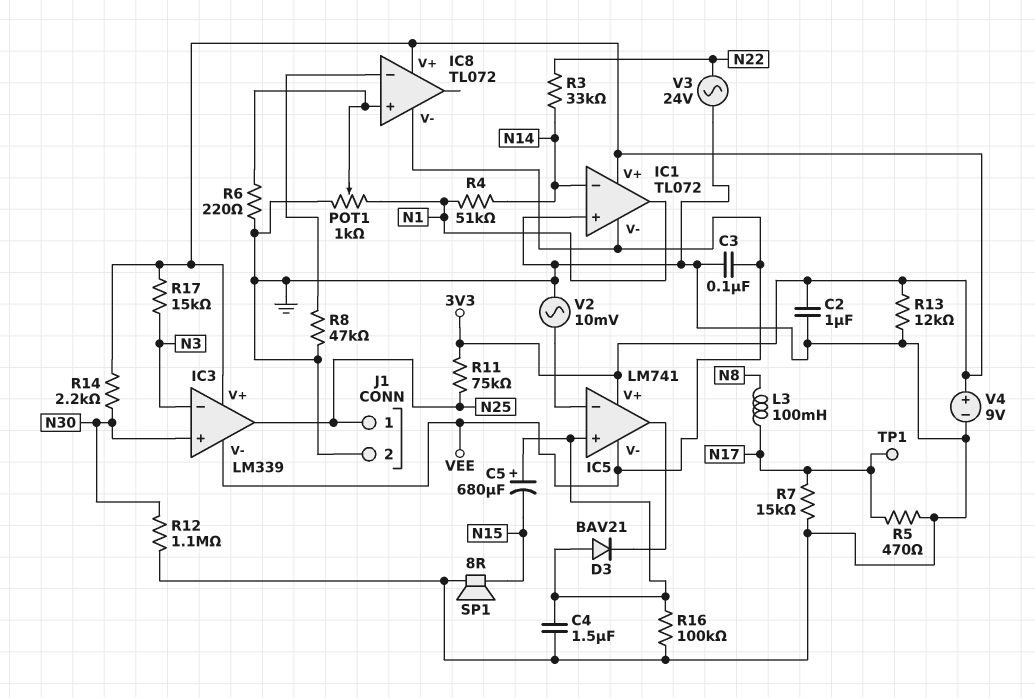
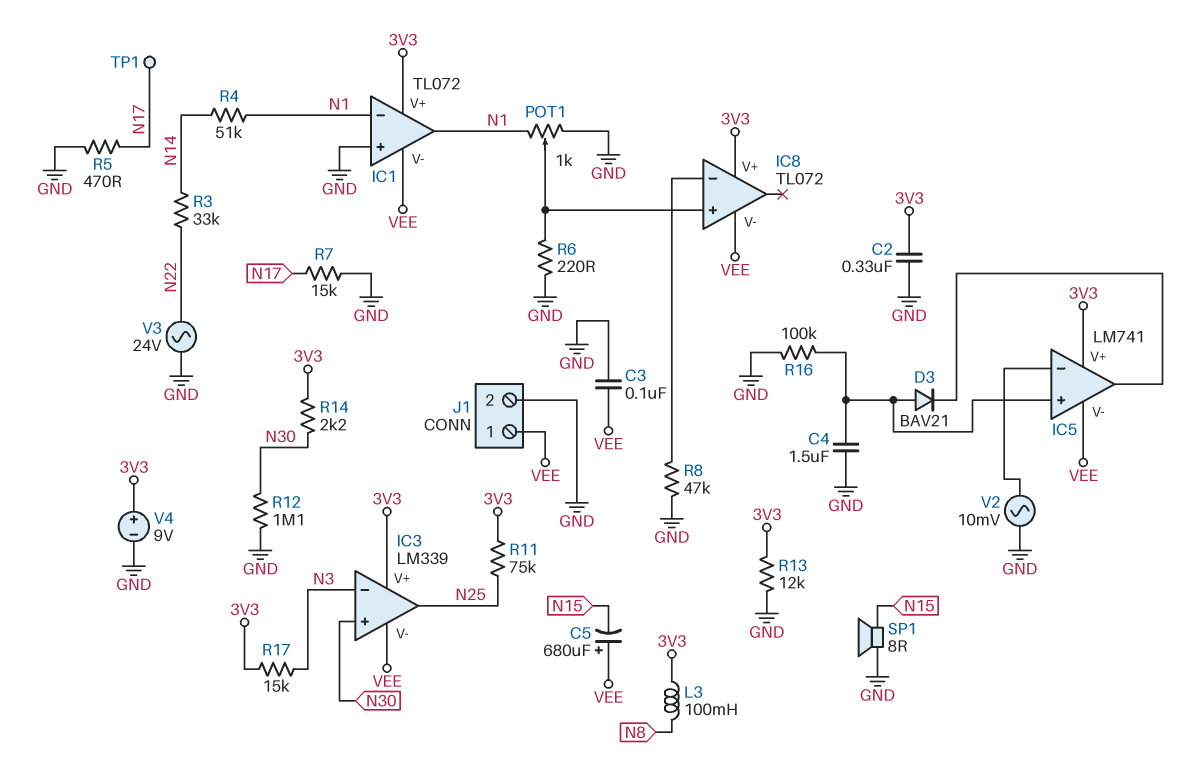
C2: 1uF (3V3, GND) -> 330nF (3V3, GND)
C5: 680uF (plus IC5/in+, minus N15) -> 680uF (plus VEE, minus N15)
IC1 pin in-: N14 -> N1
J1 pin 1: N25 -> VEE
L3: 100mH (N8, N17) -> 100mH (3V3, N8)

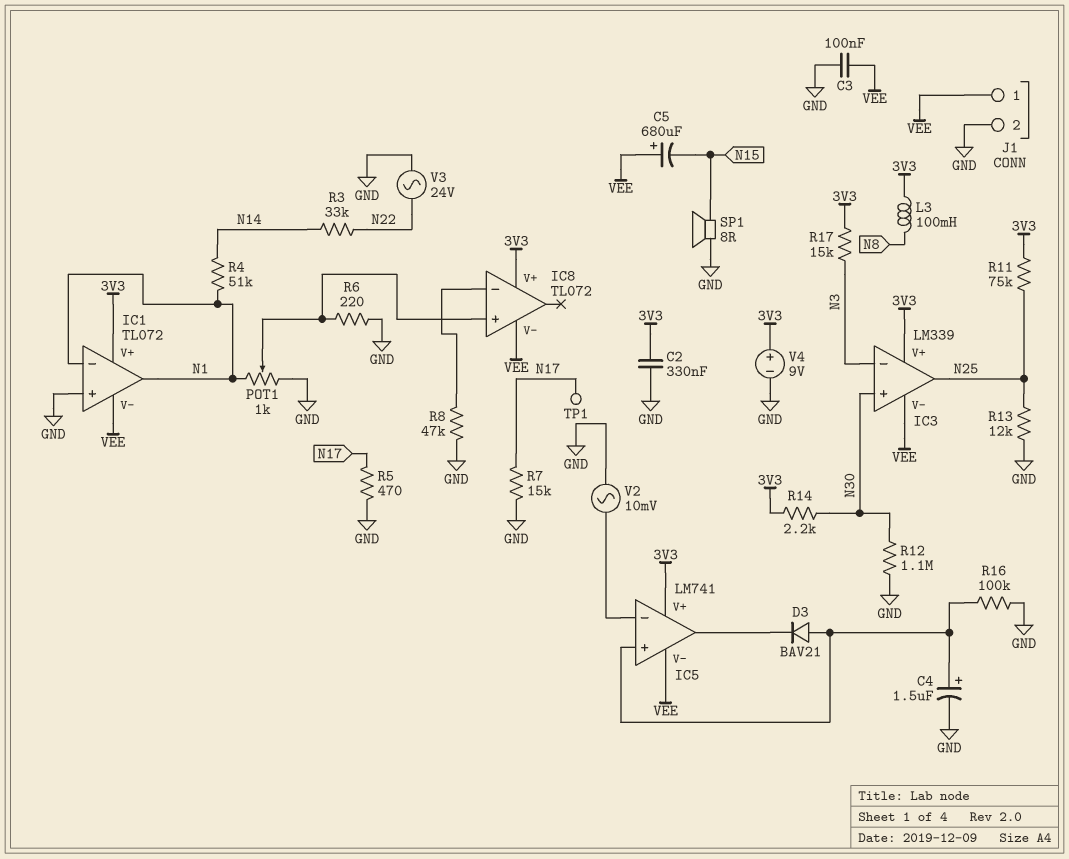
C4: 1.5uF (GND, IC5/in+) -> 1.5uF (plus IC5/in+, minus GND)
R13: 12k (3V3, GND) -> 12k (GND, N25)

